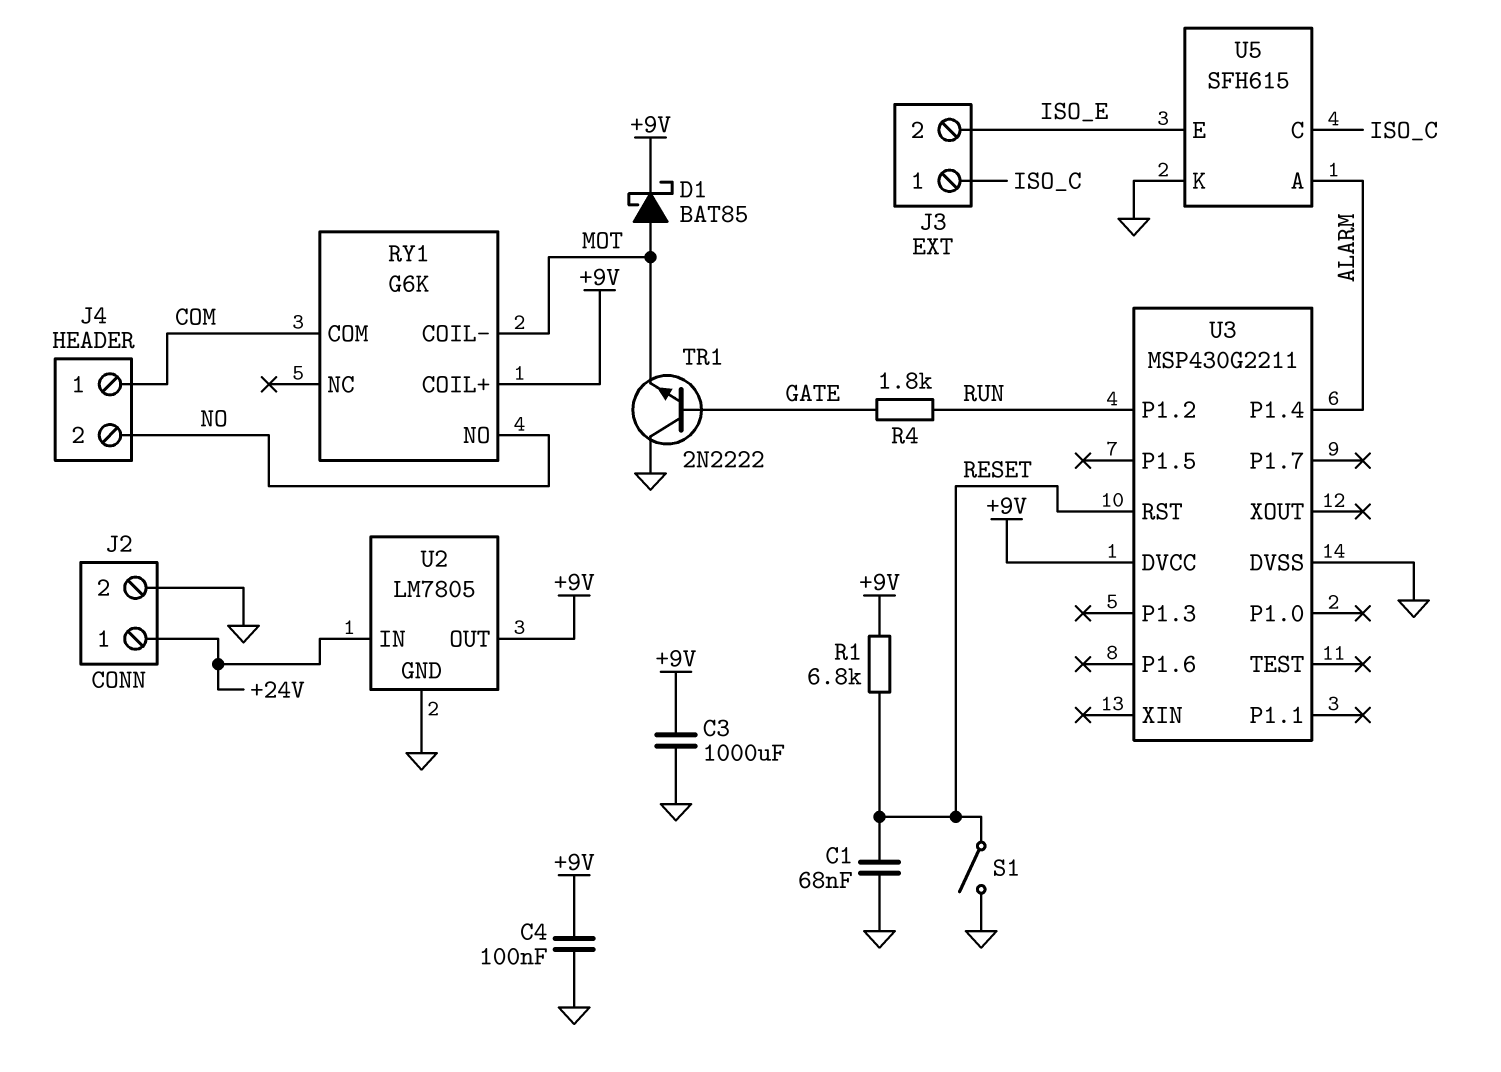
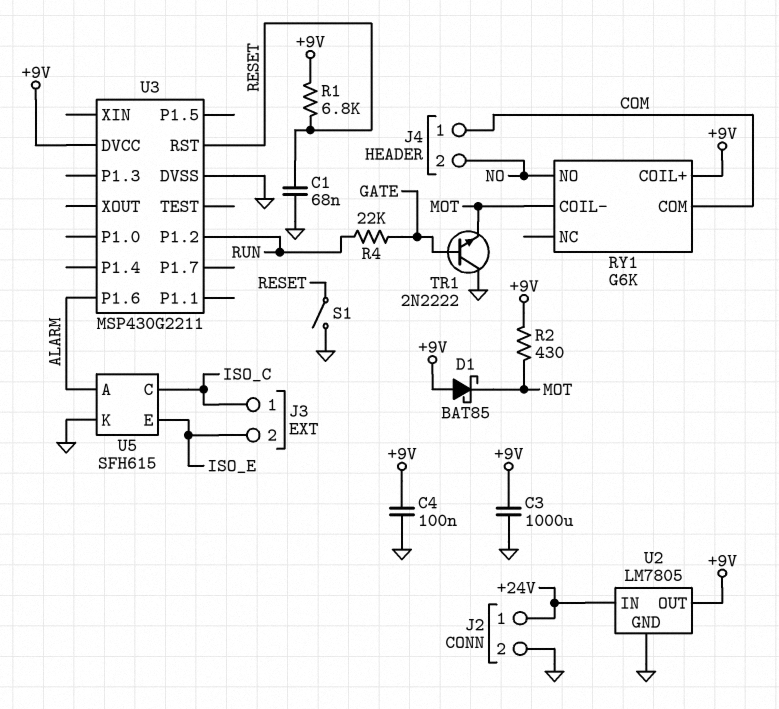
D1: schottky BAT85 (A MOT, K +9V) -> schottky BAT85 (A +9V, K MOT)
R2: none -> 430 (+9V, MOT)
R4: 1.8k (GATE, RUN) -> 22k (GATE, RUN)
U3 pin P1.4: ALARM -> none
U3 pin P1.6: none -> ALARM

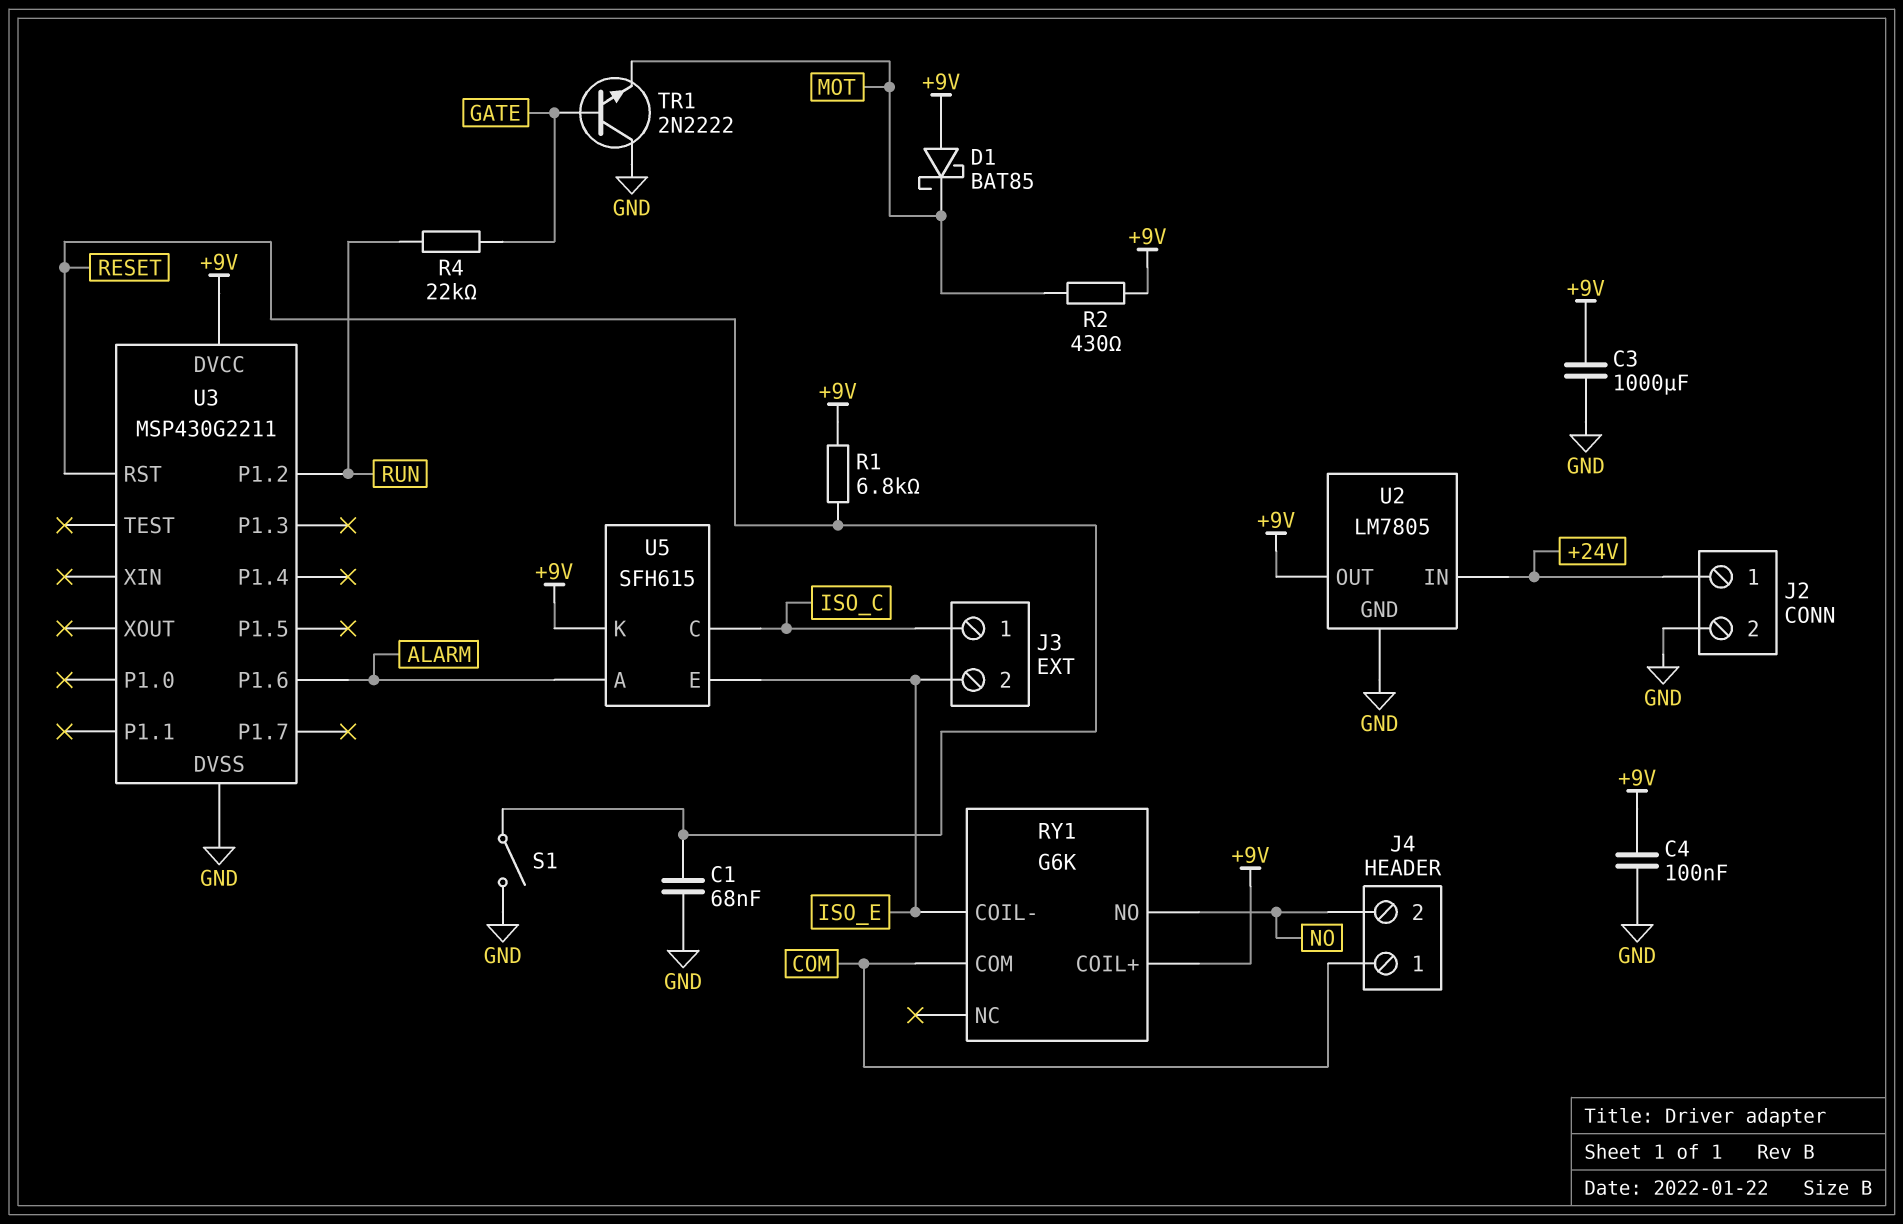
RY1 pin COIL-: MOT -> ISO_E
U5 pin K: GND -> +9V

